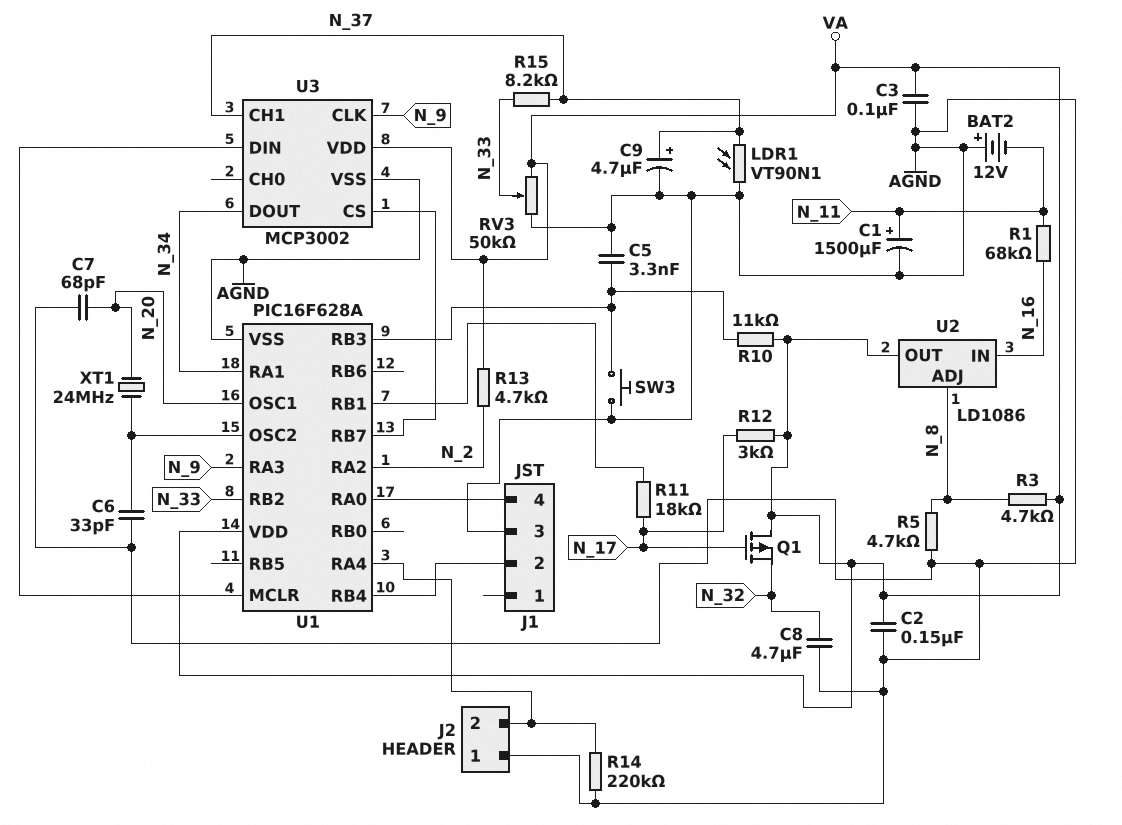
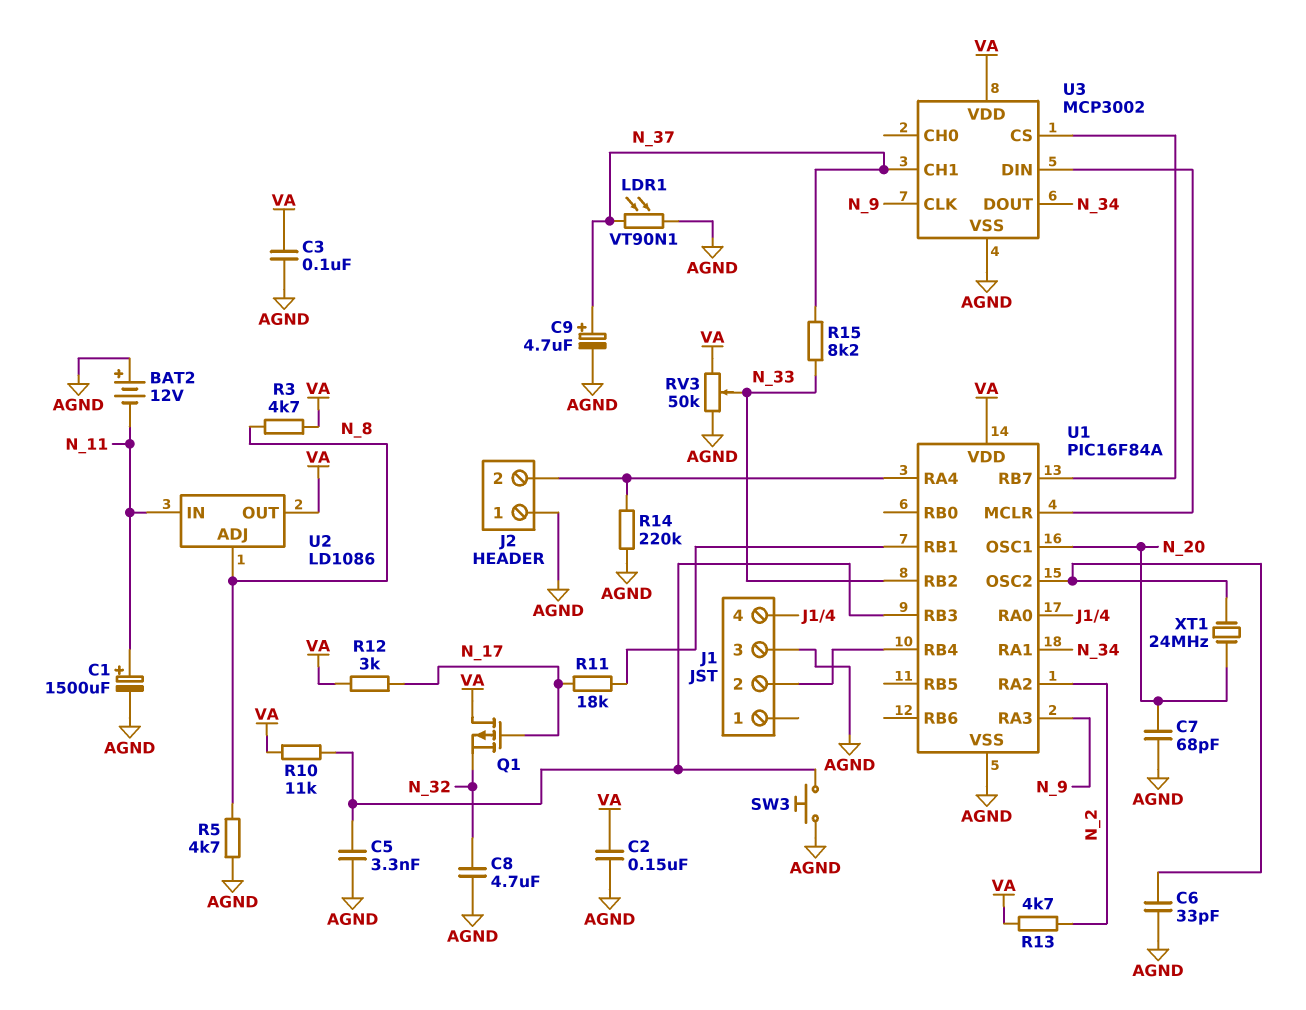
R1: 68k (N_11, N_16) -> none
U1: PIC16F628A -> PIC16F84A
U2 pin IN: N_16 -> N_11

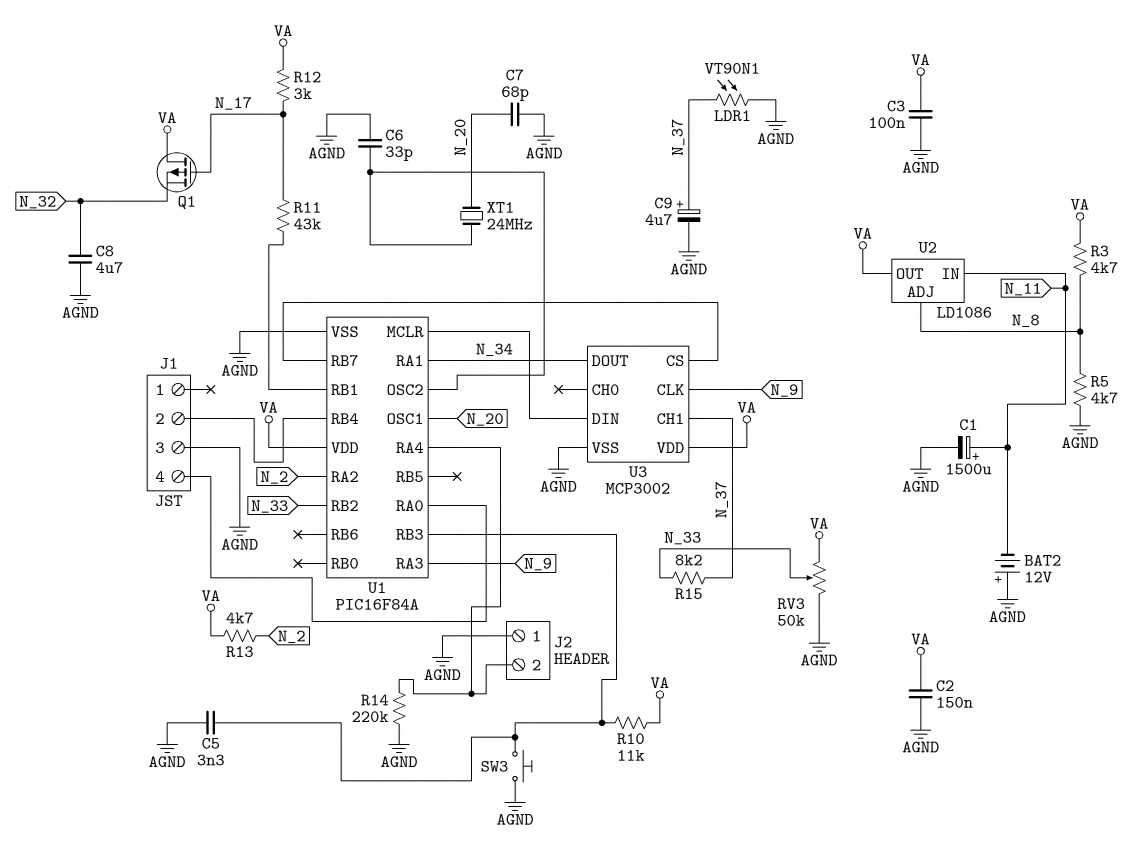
R11: 18k (N_17, U1/RB1) -> 43k (N_17, U1/RB1)

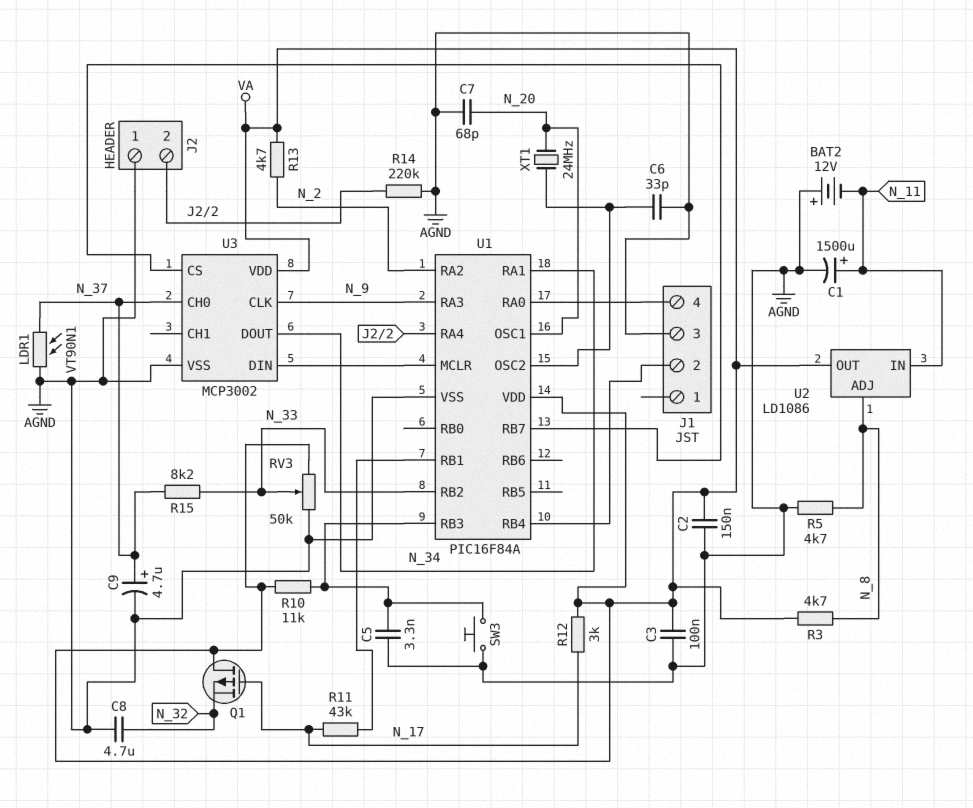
U3 pin CH0: none -> N_37
U3 pin CH1: N_37 -> none

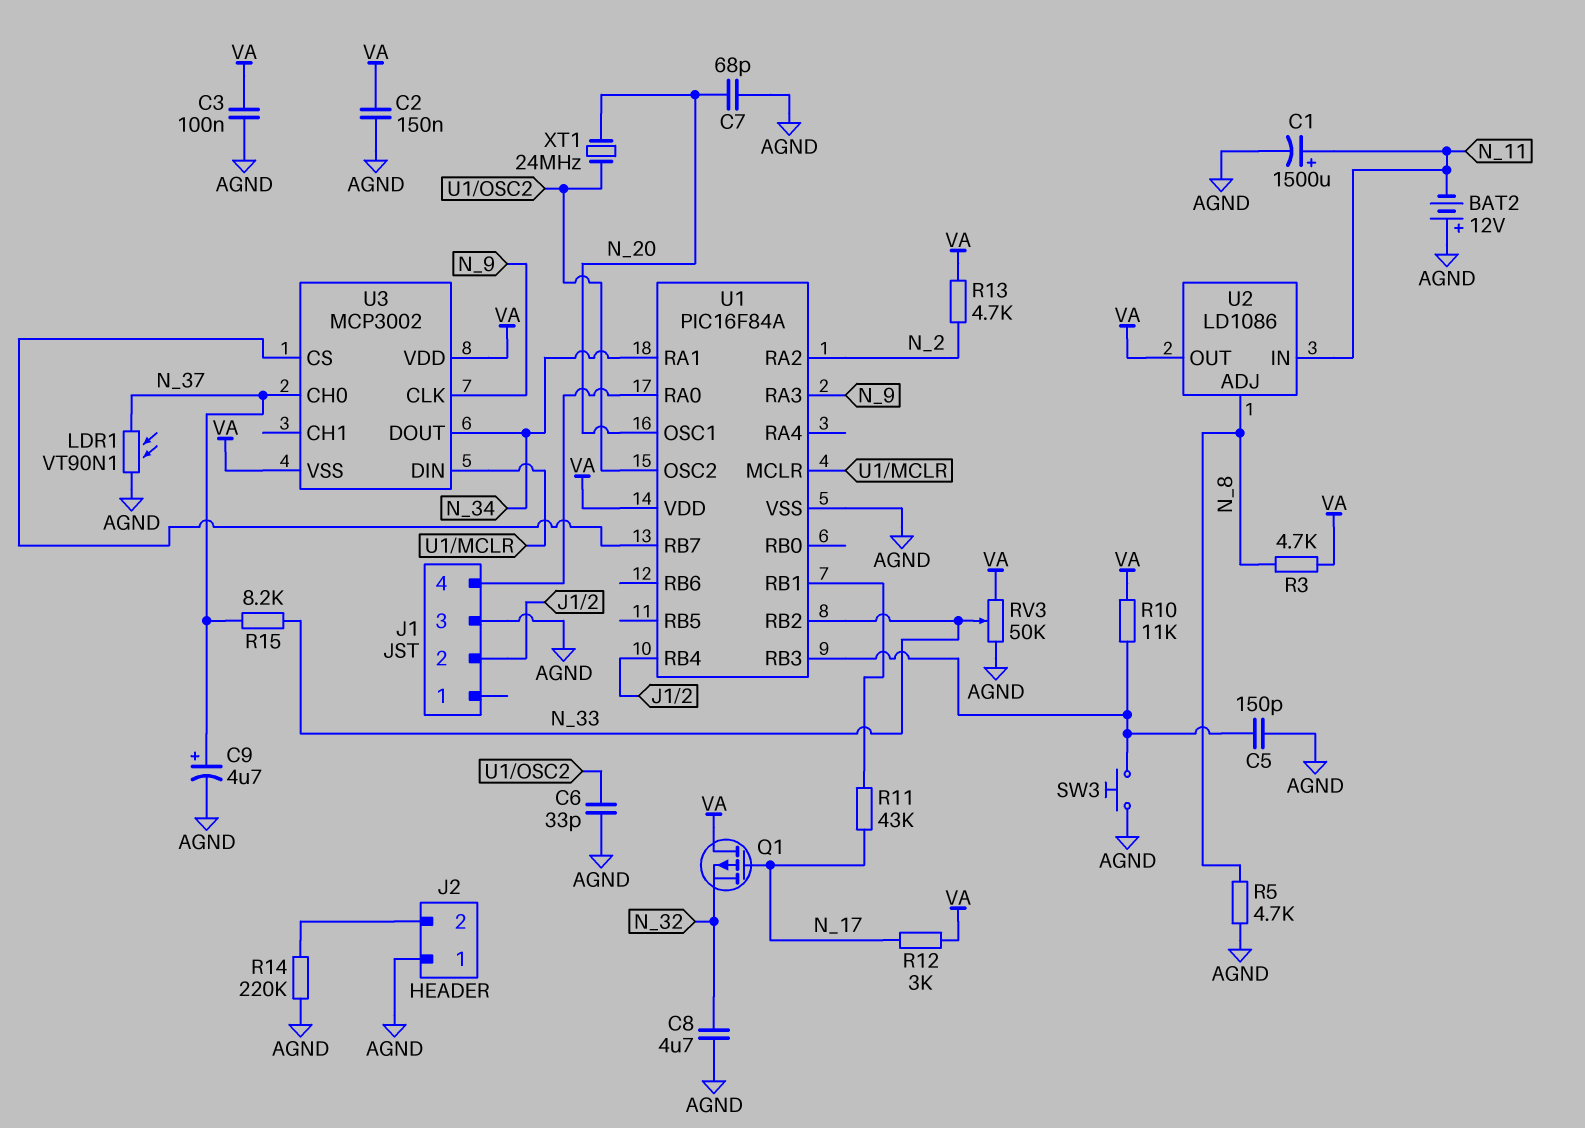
C5: 3.3nF (AGND, U1/RB3) -> 150pF (AGND, U1/RB3)
U1 pin RA4: J2/2 -> none
U3 pin VSS: AGND -> VA

